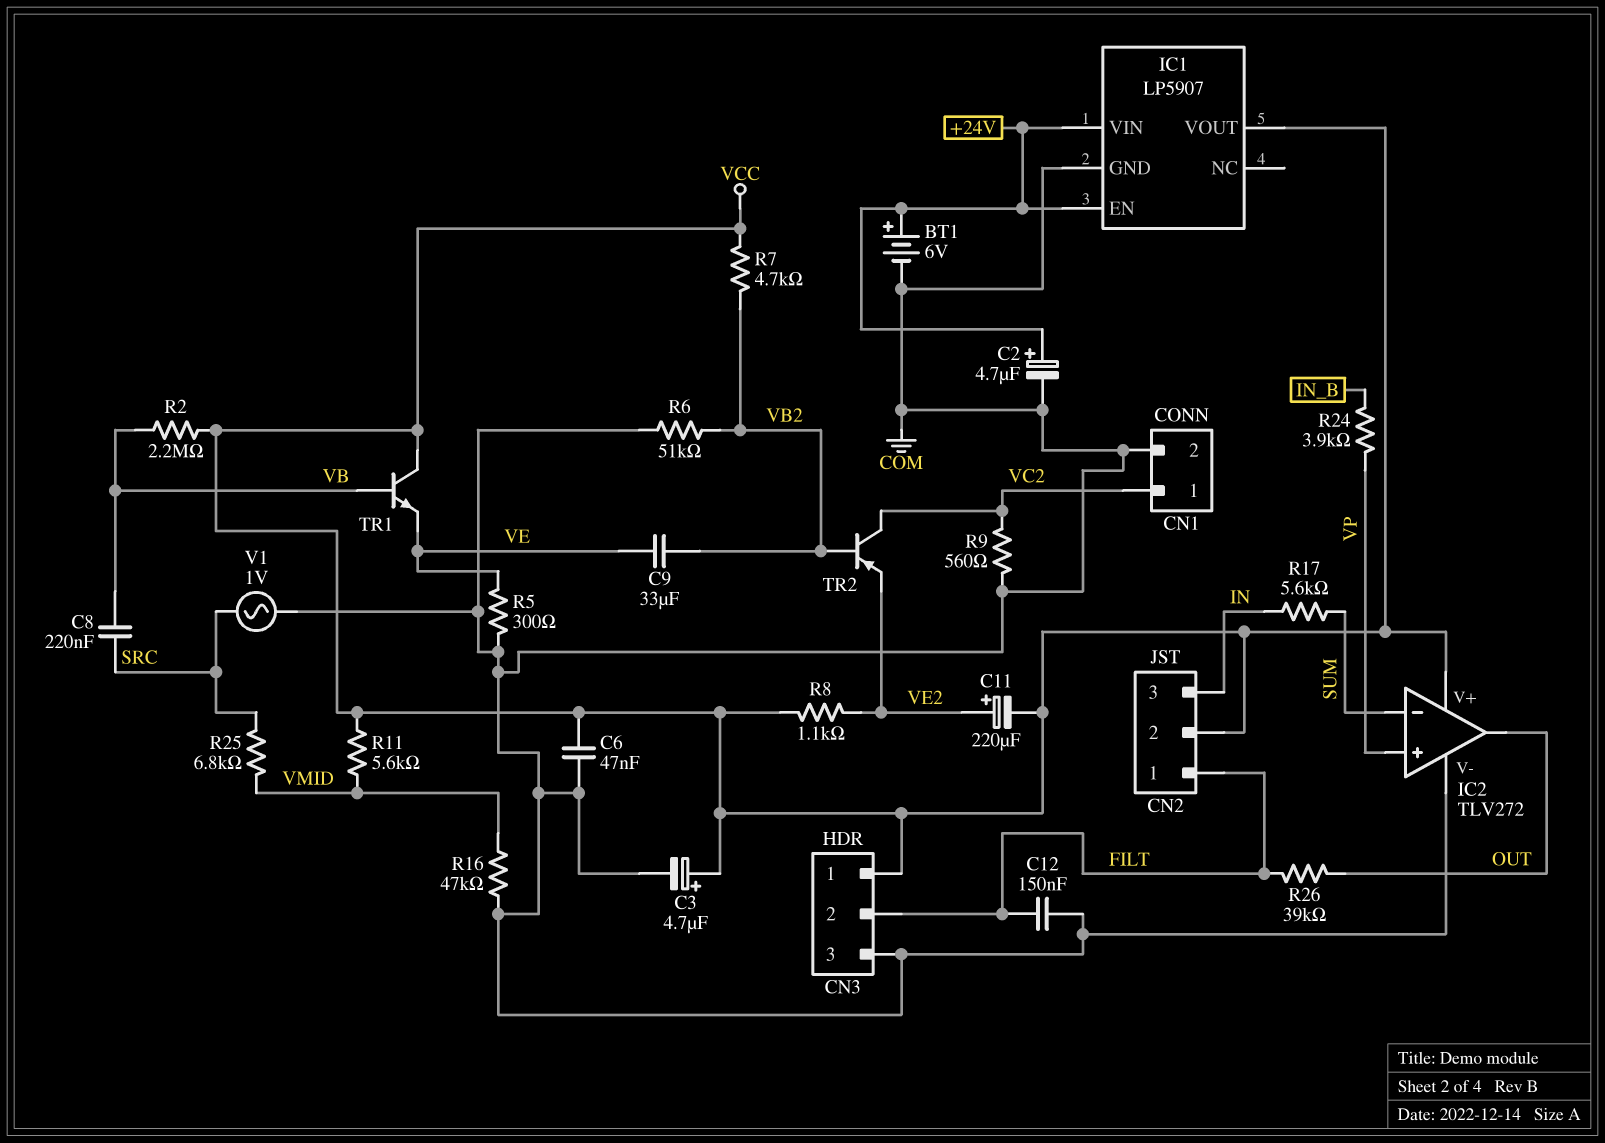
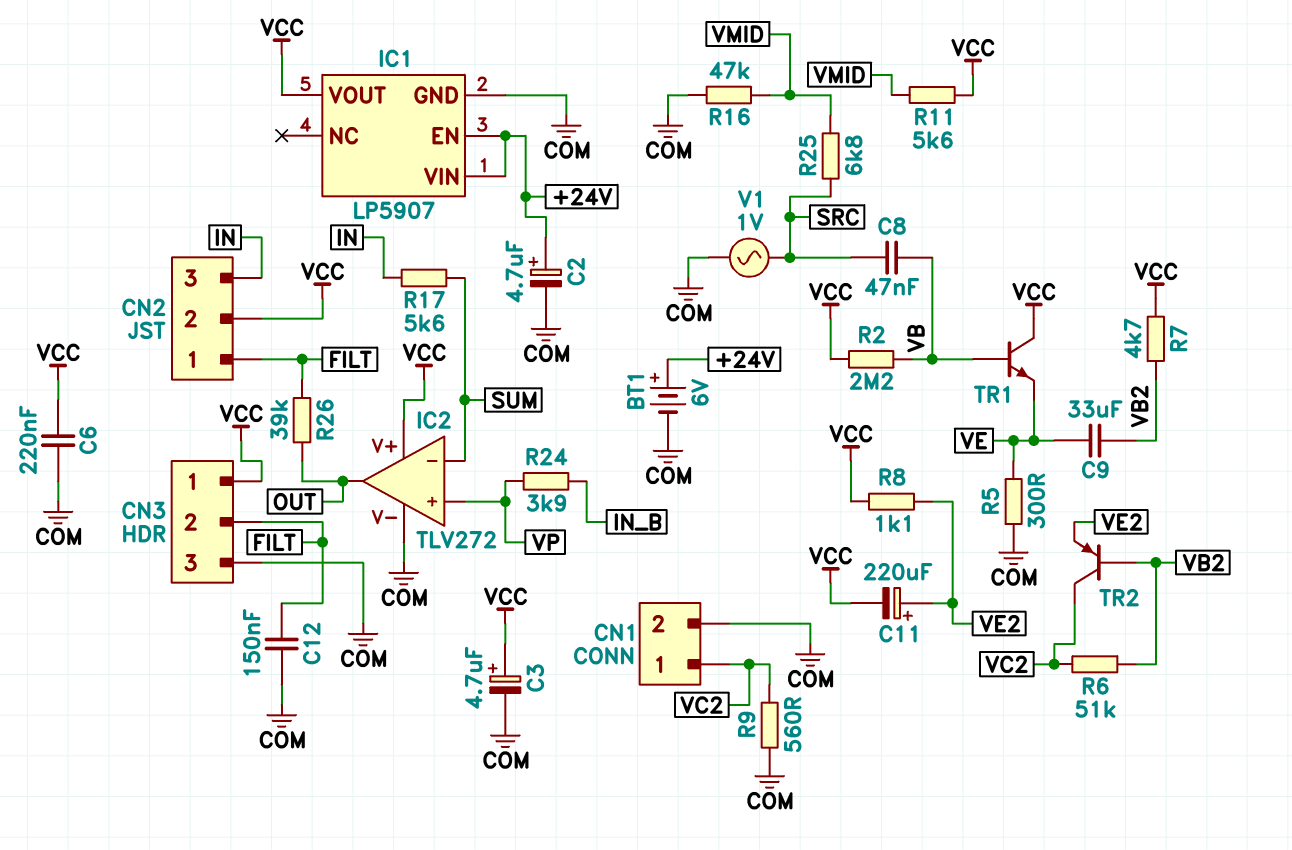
C6: 47nF (COM, VCC) -> 220nF (COM, VCC)
C8: 220nF (SRC, VB) -> 47nF (SRC, VB)
R6: 51k (COM, VB2) -> 51k (VB2, VC2)

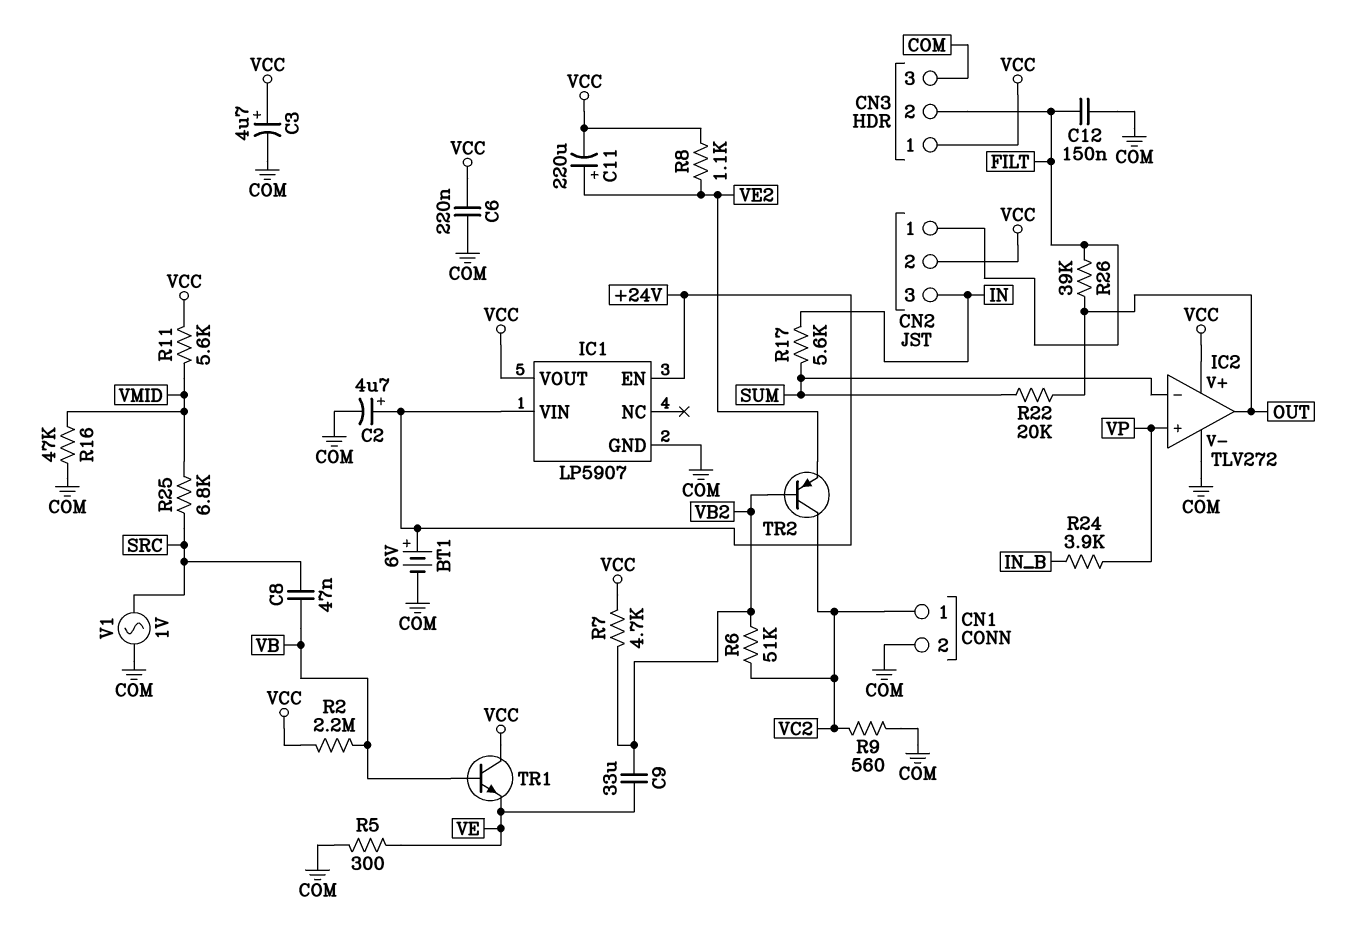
R22: none -> 20k (OUT, SUM)

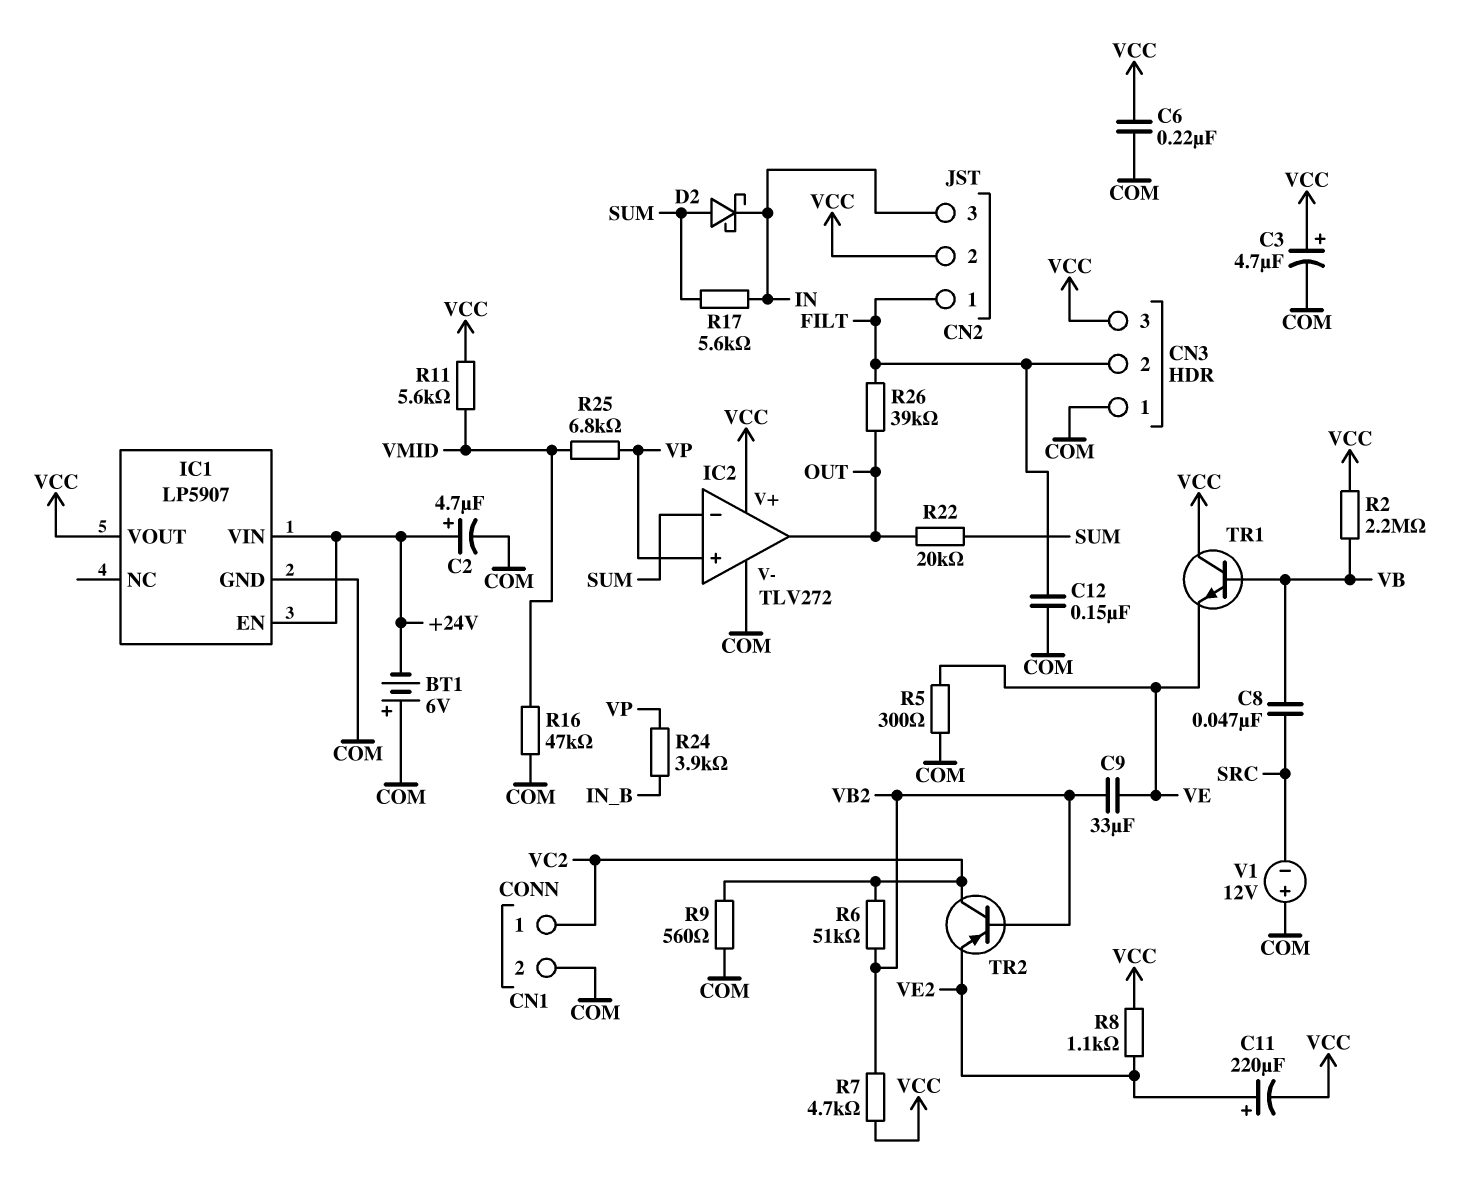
BT1: 6V (plus +24V, minus COM) -> 6V (plus COM, minus +24V)
CN3 pin 1: VCC -> COM
CN3 pin 3: COM -> VCC
D2: none -> schottky (A SUM, K IN)
R25: 6.8k (SRC, VMID) -> 6.8k (VMID, VP)
V1: AC 1V (COM, SRC) -> 12V (plus COM, minus SRC)

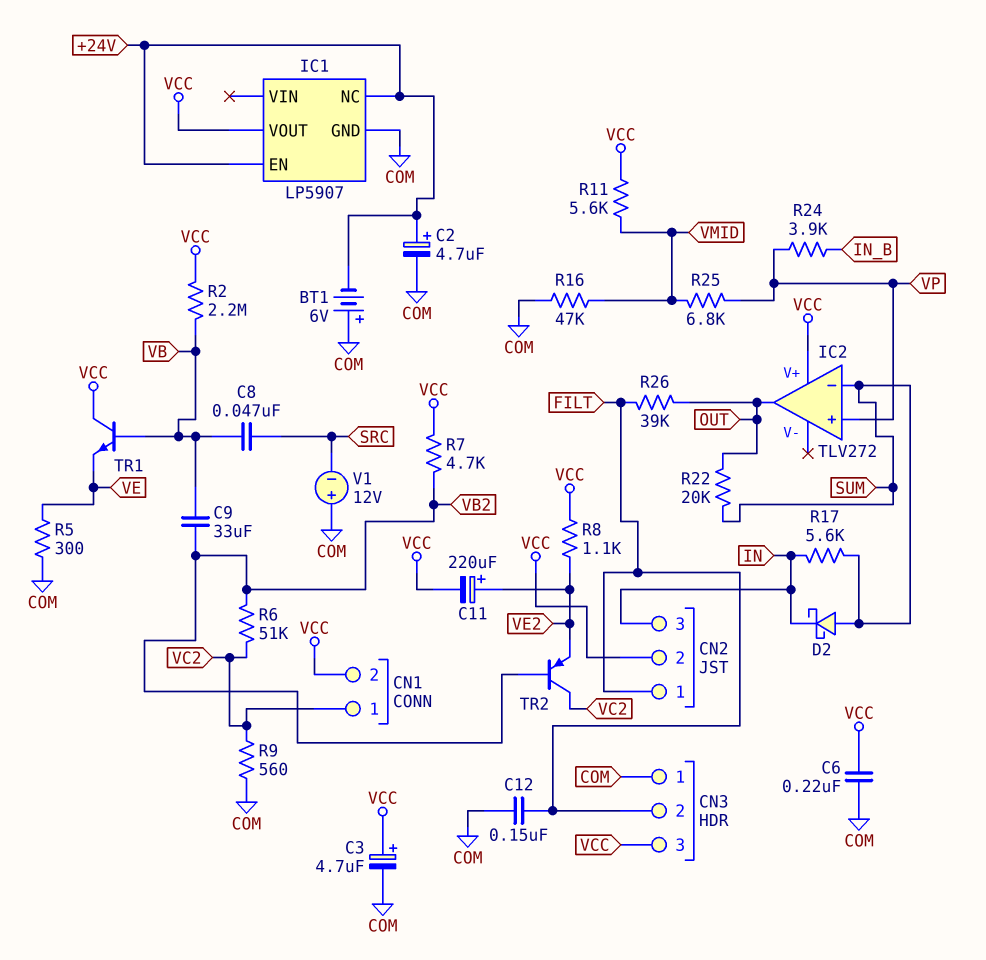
C9: 33uF (VB2, VE) -> 33uF (VB, VB2)
CN1 pin 2: COM -> VCC
IC1 pin NC: none -> +24V
IC1 pin VIN: +24V -> none
IC2 pin V-: COM -> none

